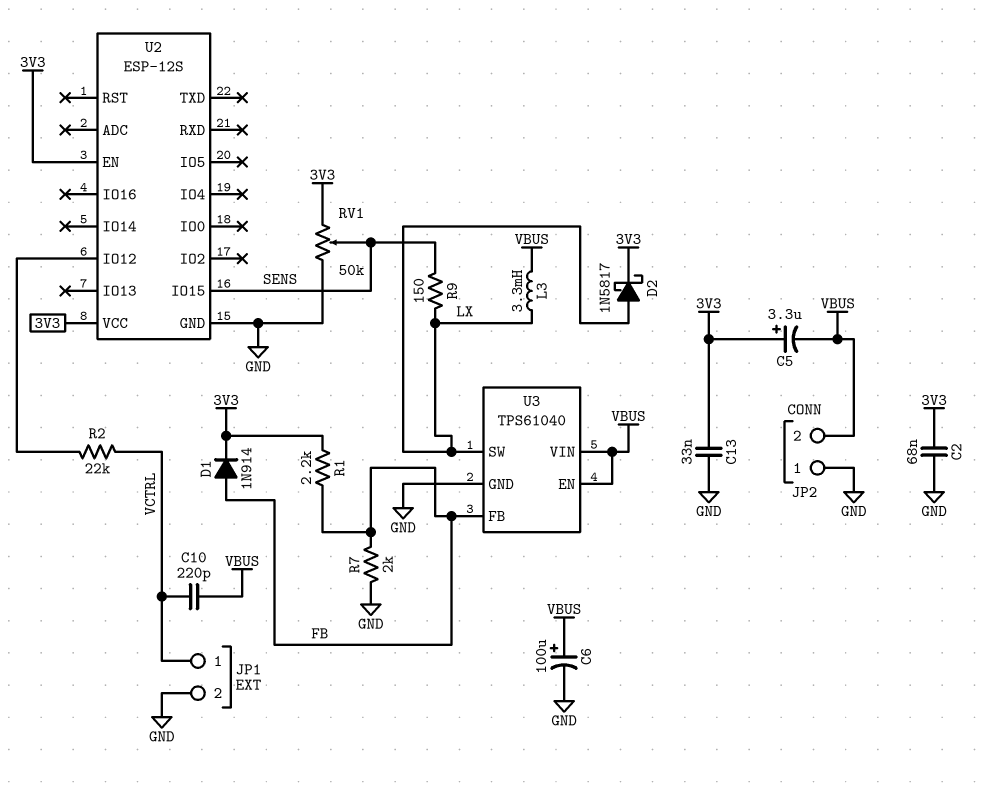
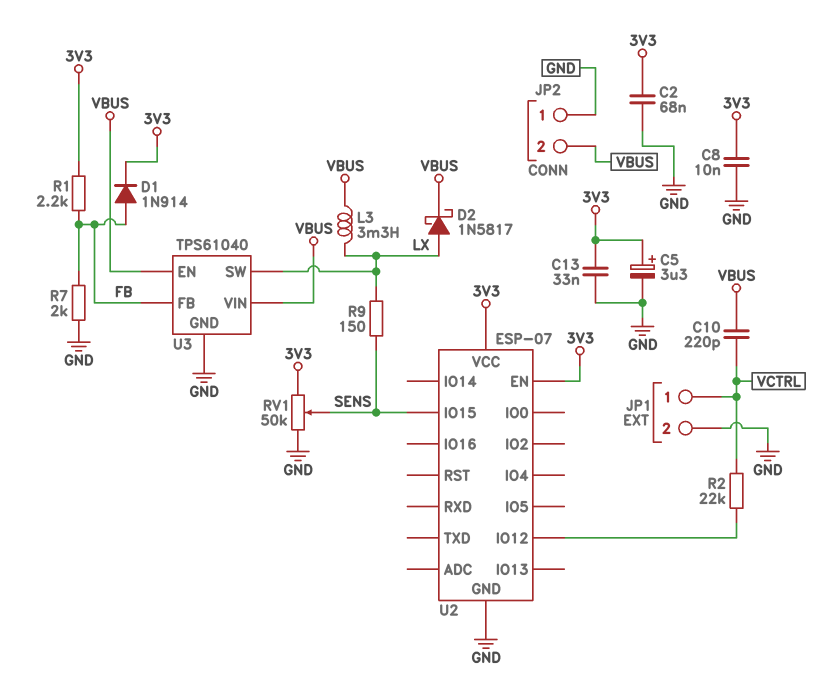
C5: 3.3uF (plus 3V3, minus VBUS) -> 3.3uF (plus 3V3, minus GND)
C6: 100uF (plus VBUS, minus GND) -> none
C8: none -> 10nF (3V3, GND)
D2: schottky 1N5817 (A LX, K 3V3) -> schottky 1N5817 (A LX, K VBUS)
U2: ESP-12S -> ESP-07

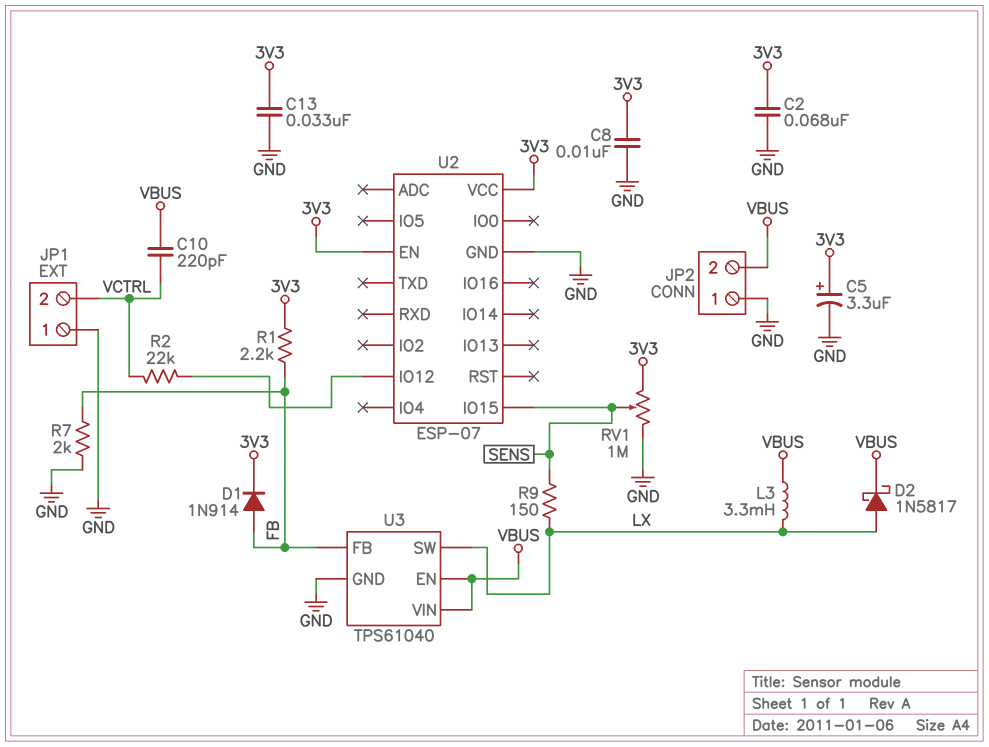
JP1 pin 1: VCTRL -> GND
JP1 pin 2: GND -> VCTRL
RV1: 50k (3V3, GND, wiper SENS) -> 1M (3V3, GND, wiper SENS)

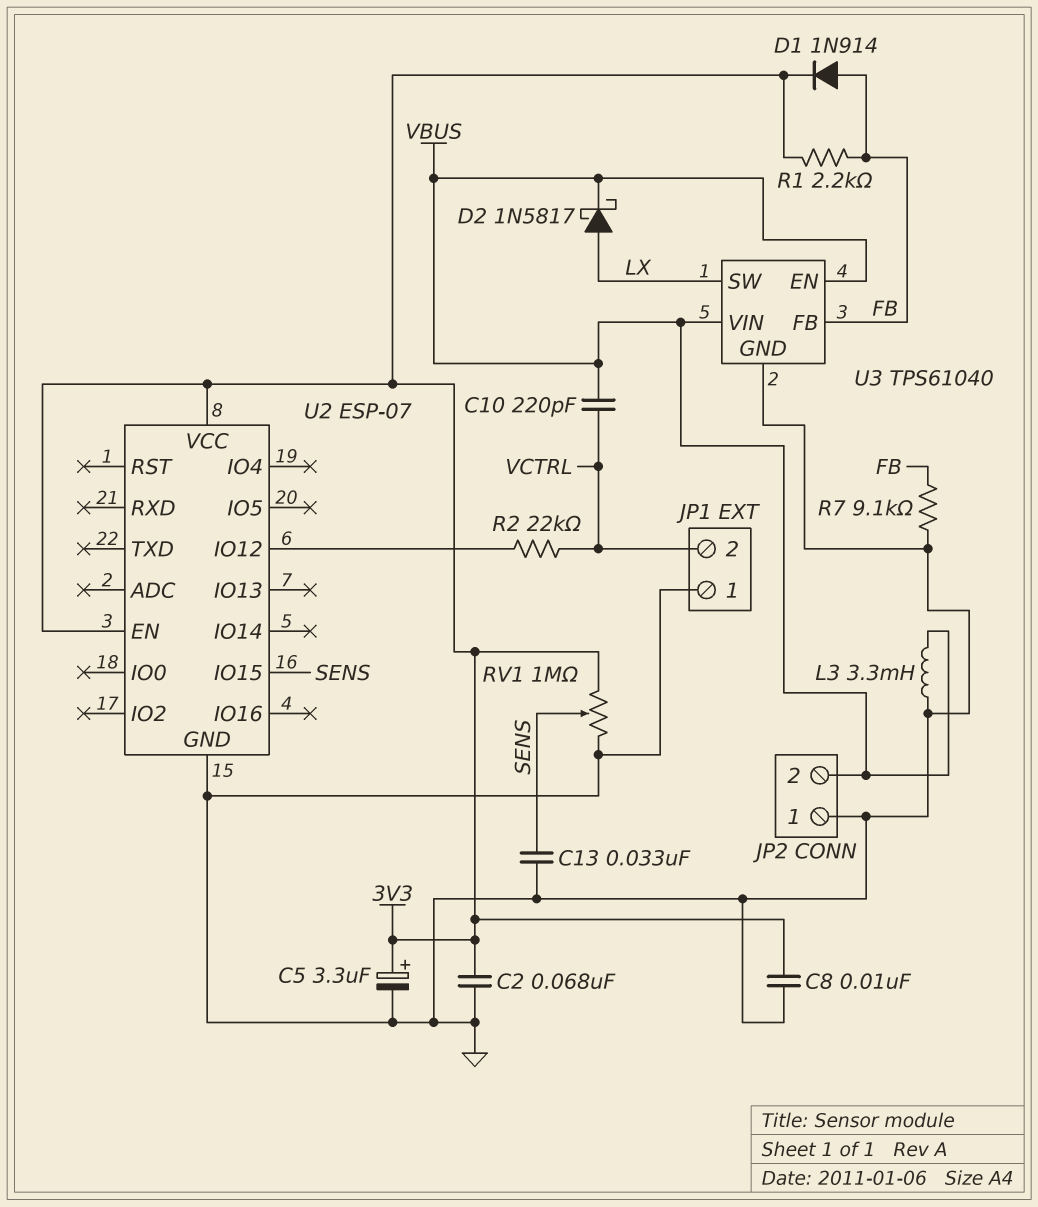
C13: 33nF (3V3, GND) -> 33nF (GND, SENS)
L3: 3.3mH (LX, VBUS) -> 3.3mH (GND, VBUS)
R7: 2k (FB, GND) -> 9.1k (FB, GND)
R9: 150 (LX, SENS) -> none

